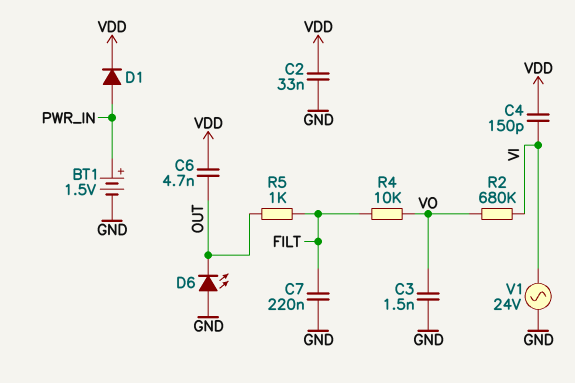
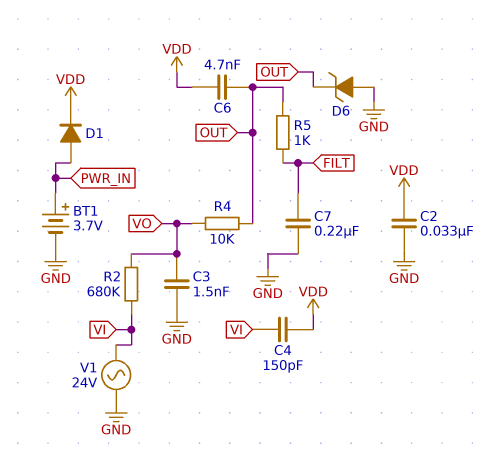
BT1: 1.5V (plus PWR_IN, minus GND) -> 3.7V (plus PWR_IN, minus GND)
D6: LED (A GND, K OUT) -> zener (A GND, K OUT)
R4: 10k (FILT, VO) -> 10k (OUT, VO)

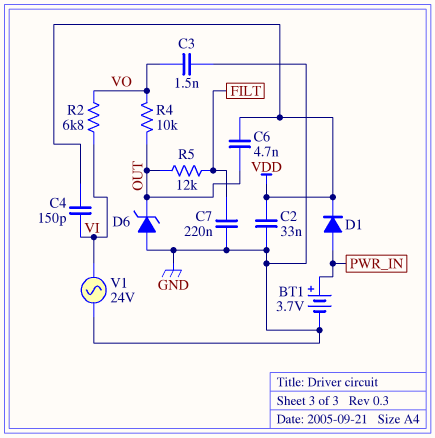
R2: 680k (VI, VO) -> 6.8k (VI, VO)
R5: 1k (FILT, OUT) -> 12k (FILT, OUT)

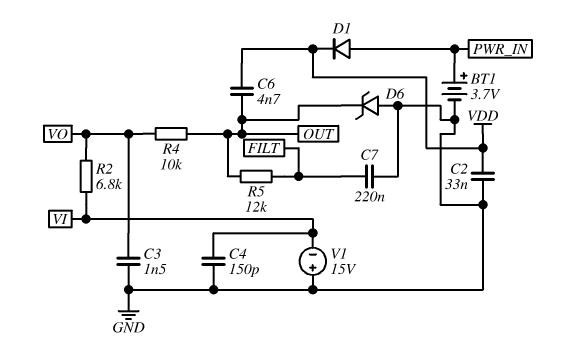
C4: 150pF (VDD, VI) -> 150pF (GND, VI)
V1: AC 24V (GND, VI) -> 15V (plus GND, minus VI)

